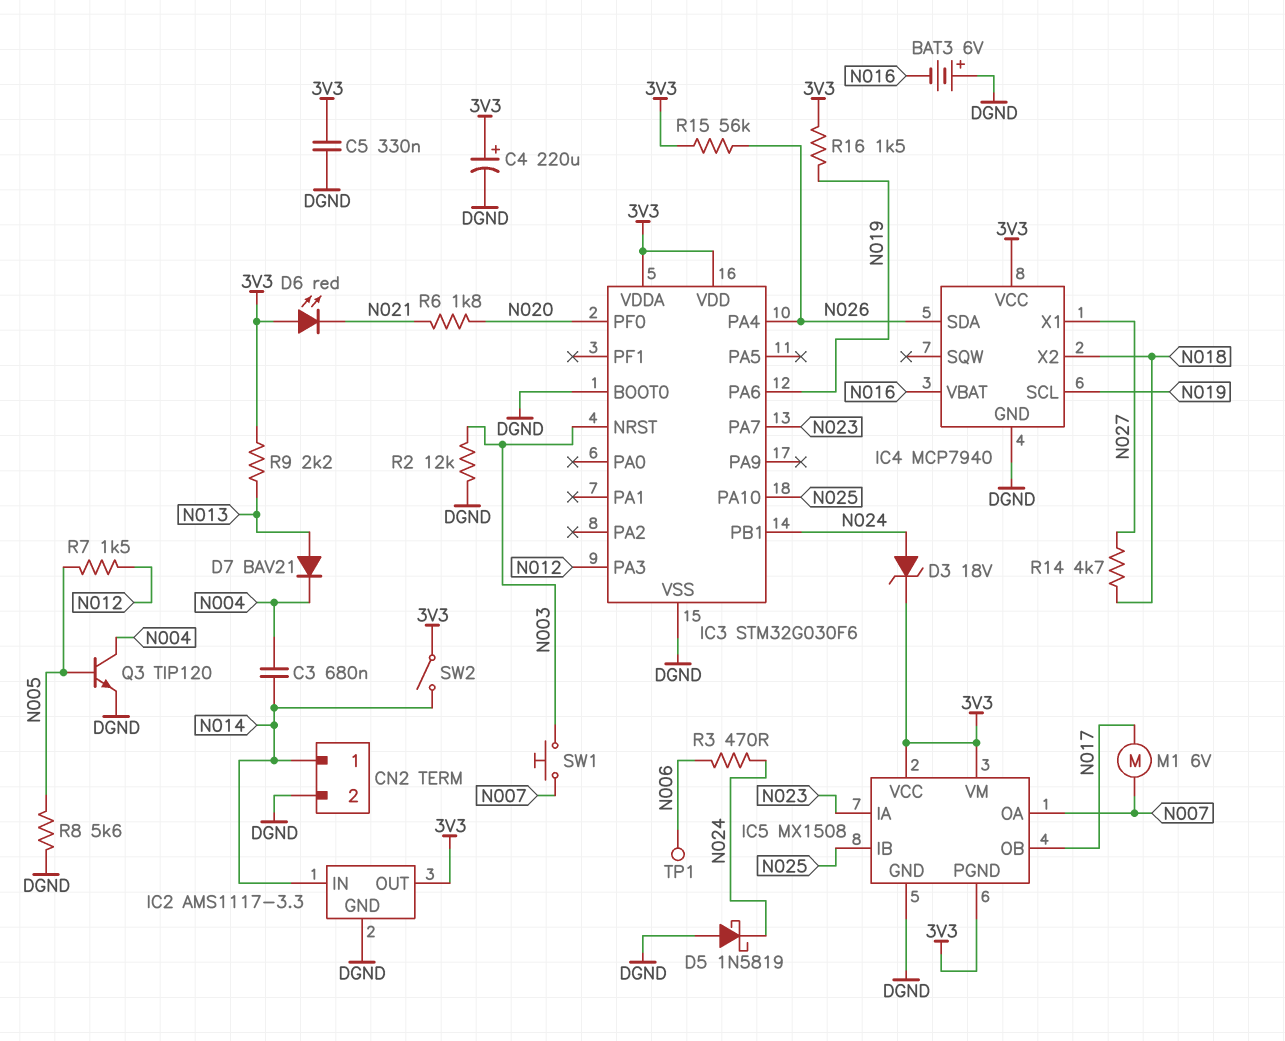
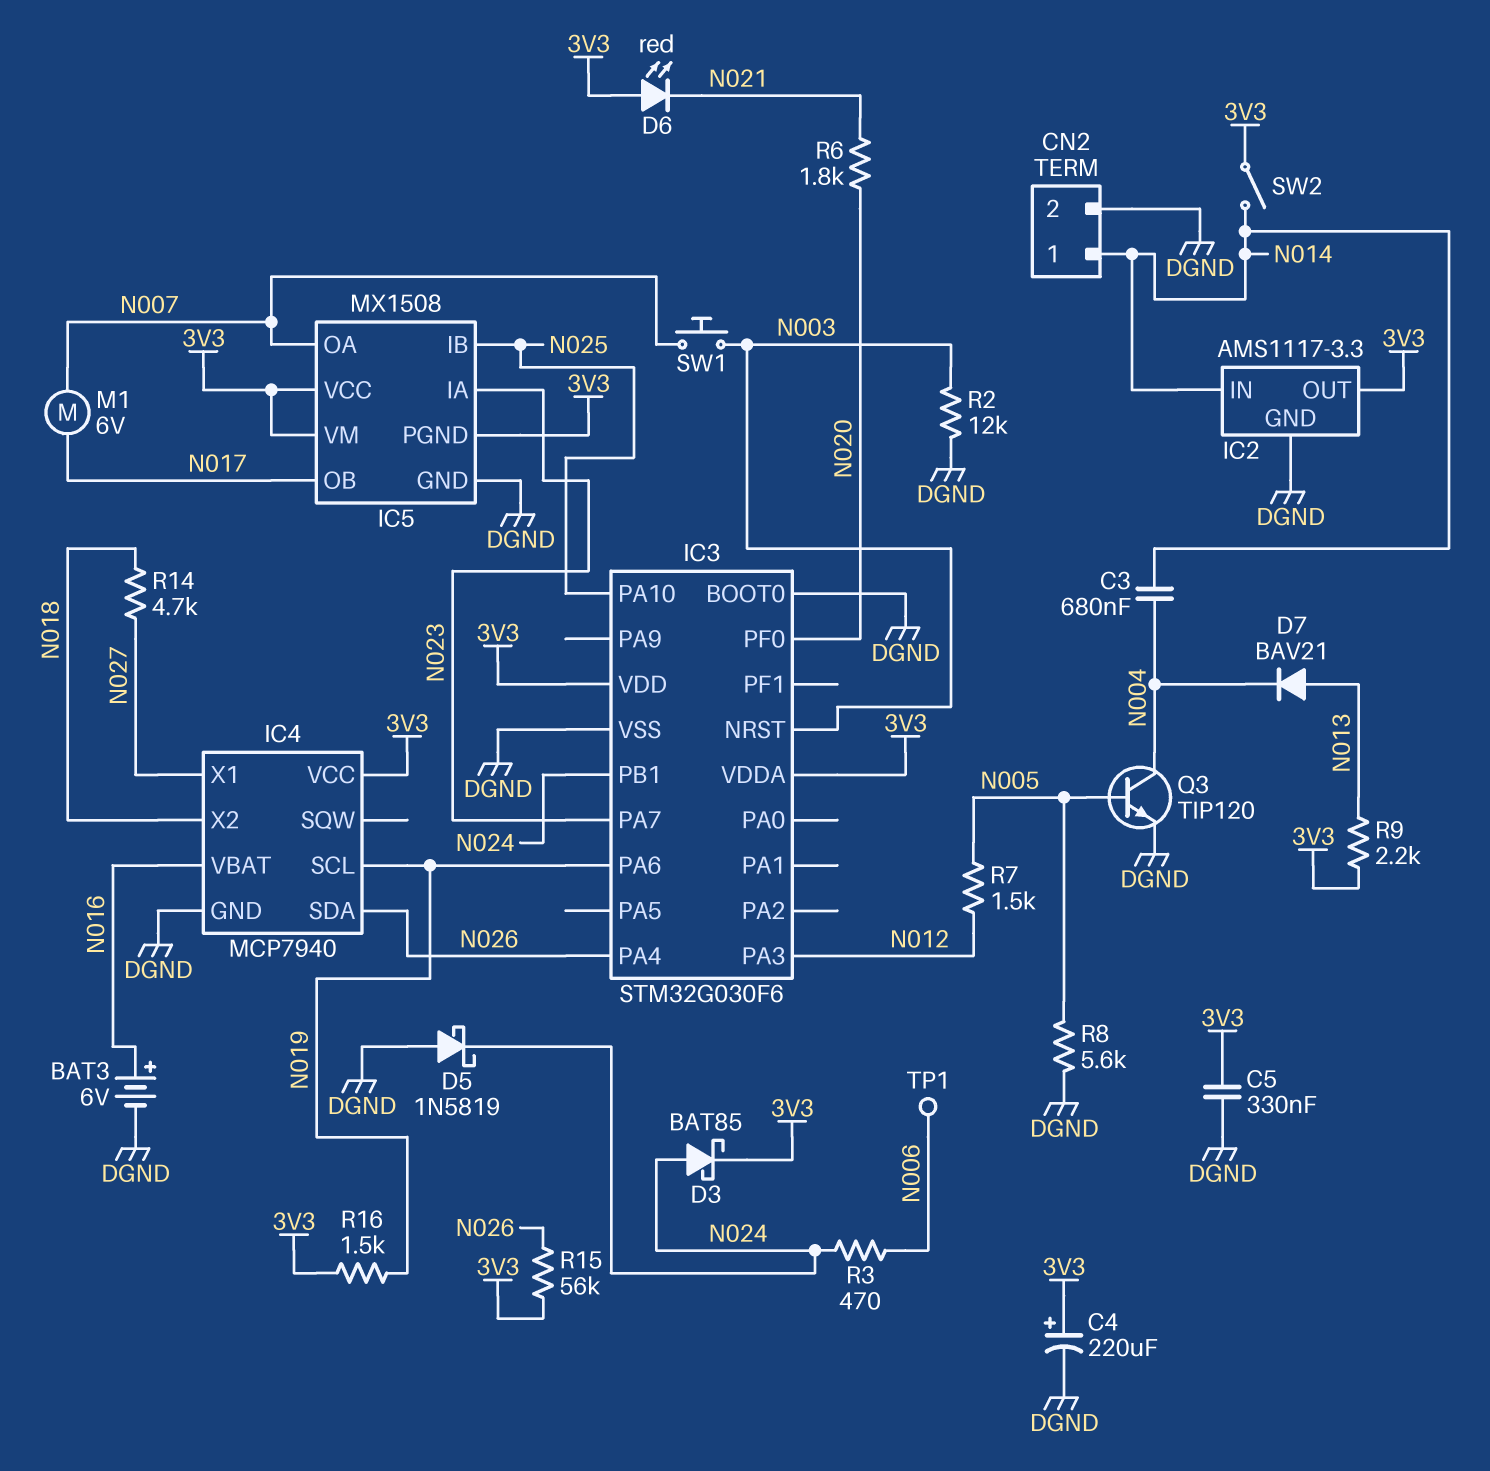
BAT3: 6V (plus DGND, minus N016) -> 6V (plus N016, minus DGND)
D3: zener 18V (A N024, K 3V3) -> schottky BAT85 (A N024, K 3V3)

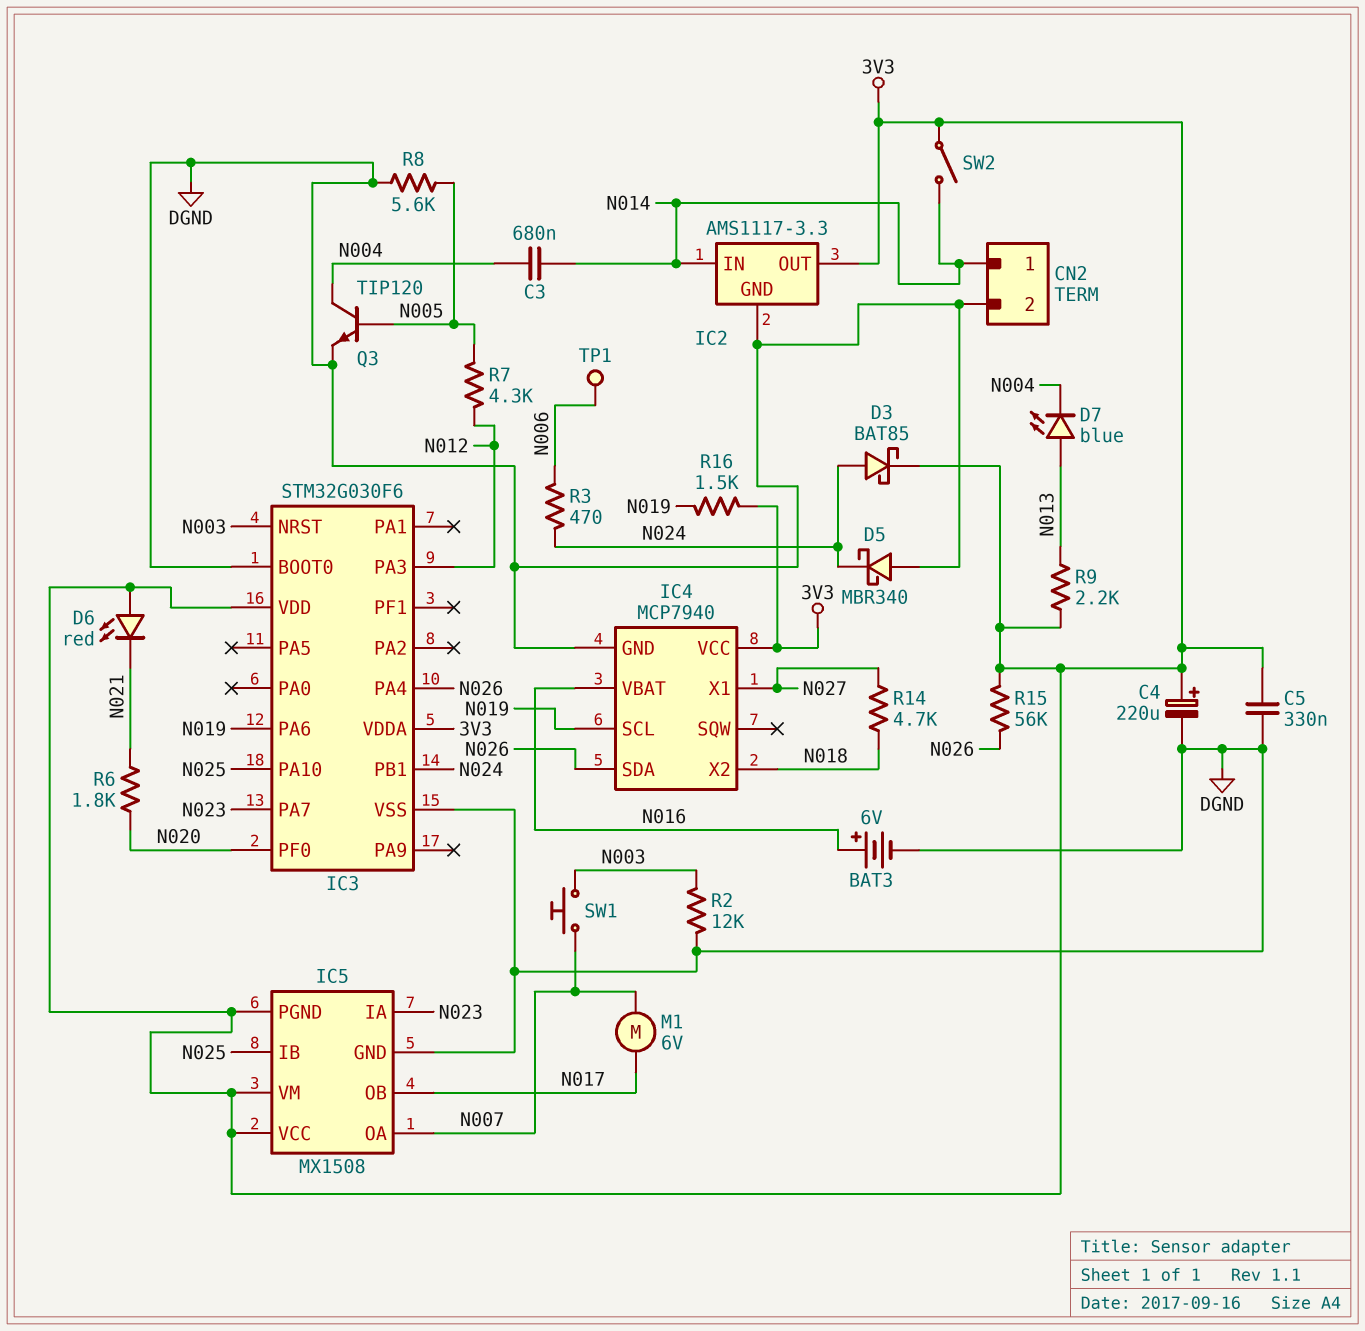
D5: schottky 1N5819 (A DGND, K N024) -> schottky MBR340 (A DGND, K N024)
D7: diode BAV21 (A N013, K N004) -> LED blue (A N013, K N004)
R7: 1.5k (N005, N012) -> 4.3k (N005, N012)

